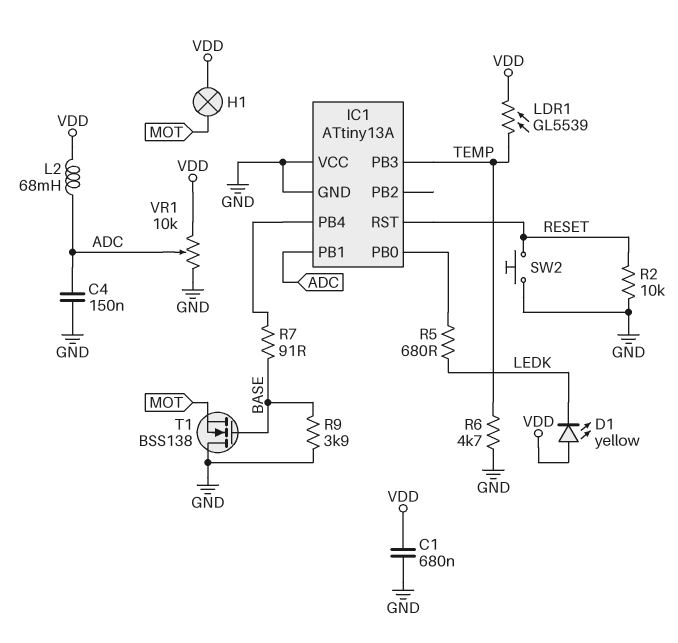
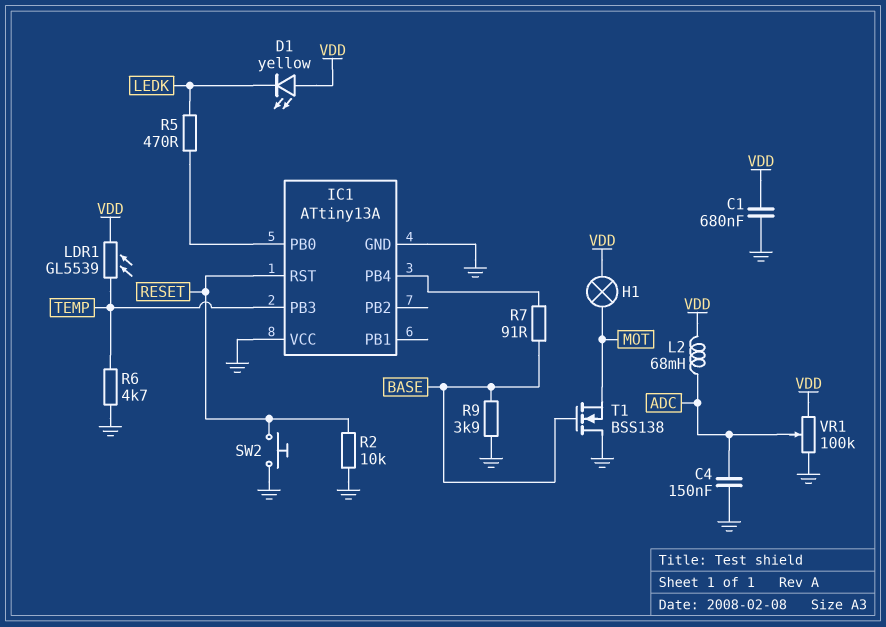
IC1 pin PB1: ADC -> none
R5: 680 (IC1/PB0, LEDK) -> 470 (IC1/PB0, LEDK)
VR1: 10k (GND, VDD, wiper ADC) -> 100k (GND, VDD, wiper ADC)

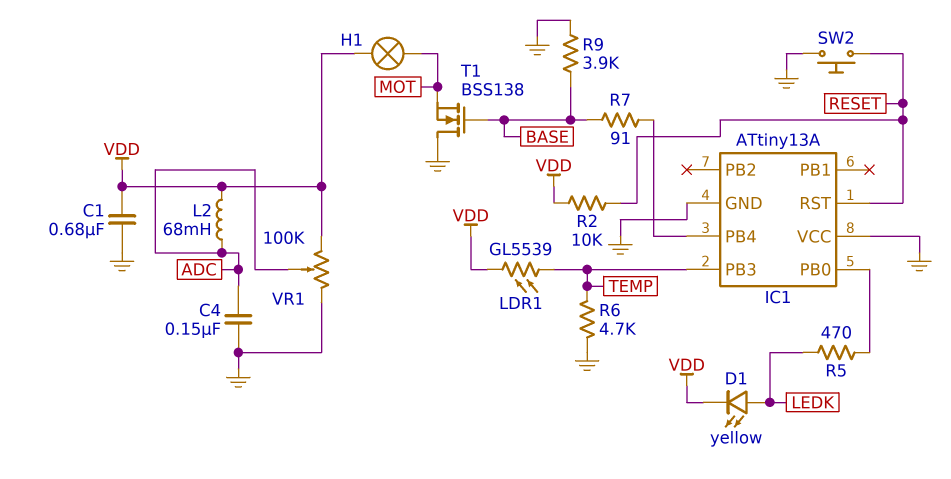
D1: LED yellow (A VDD, K LEDK) -> LED yellow (A LEDK, K VDD)
R2: 10k (GND, RESET) -> 10k (RESET, VDD)

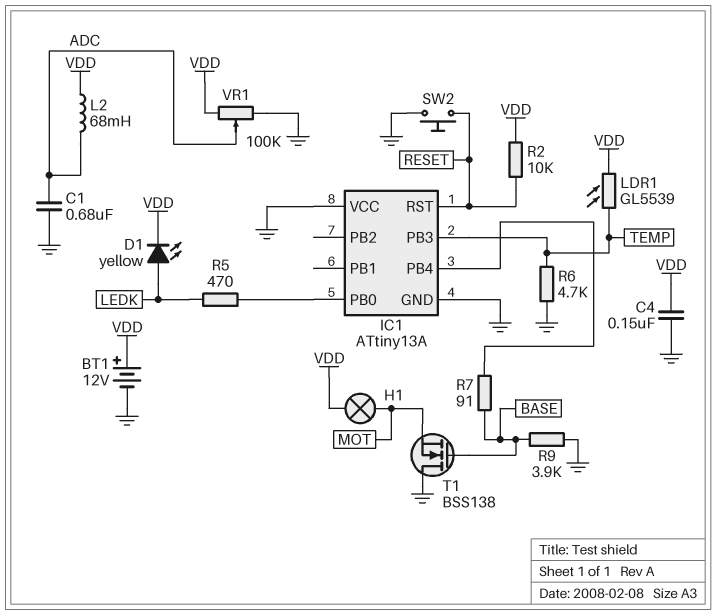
BT1: none -> 12V (plus VDD, minus GND)
C1: 680nF (GND, VDD) -> 680nF (ADC, GND)
C4: 150nF (ADC, GND) -> 150nF (GND, VDD)

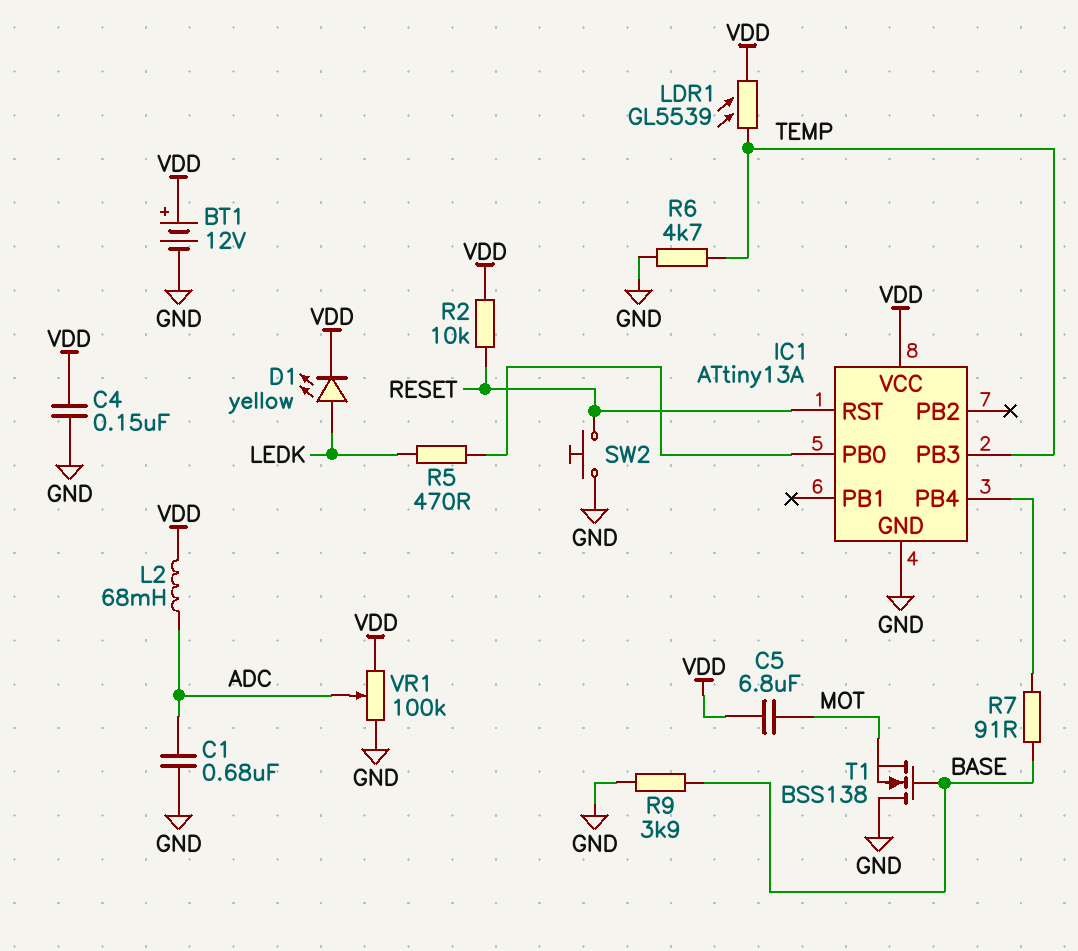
C5: none -> 6.8uF (MOT, VDD)
H1: lamp (MOT, VDD) -> none
IC1 pin VCC: GND -> VDD

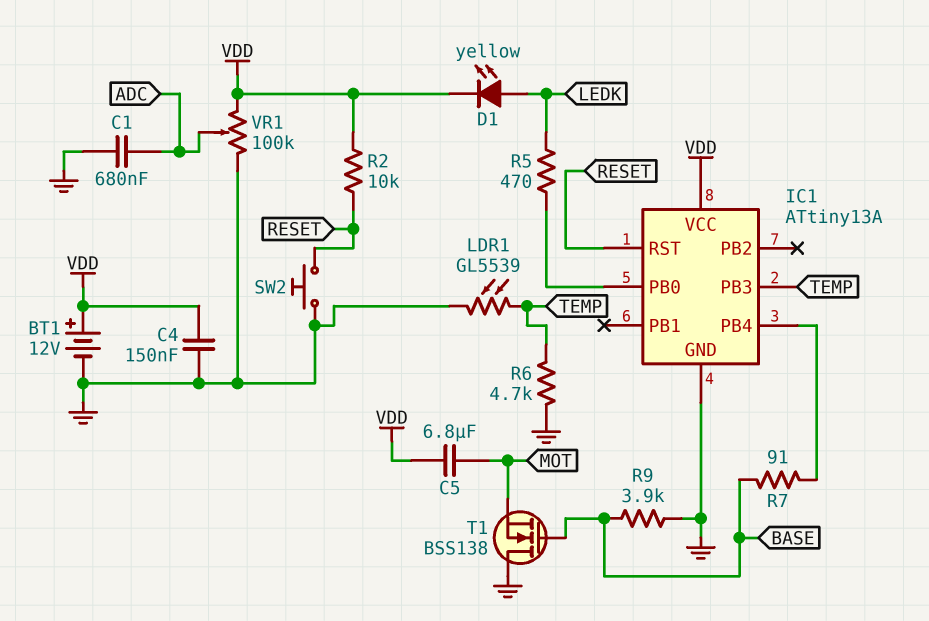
L2: 68mH (ADC, VDD) -> none
LDR1: GL5539 (TEMP, VDD) -> GL5539 (GND, TEMP)

